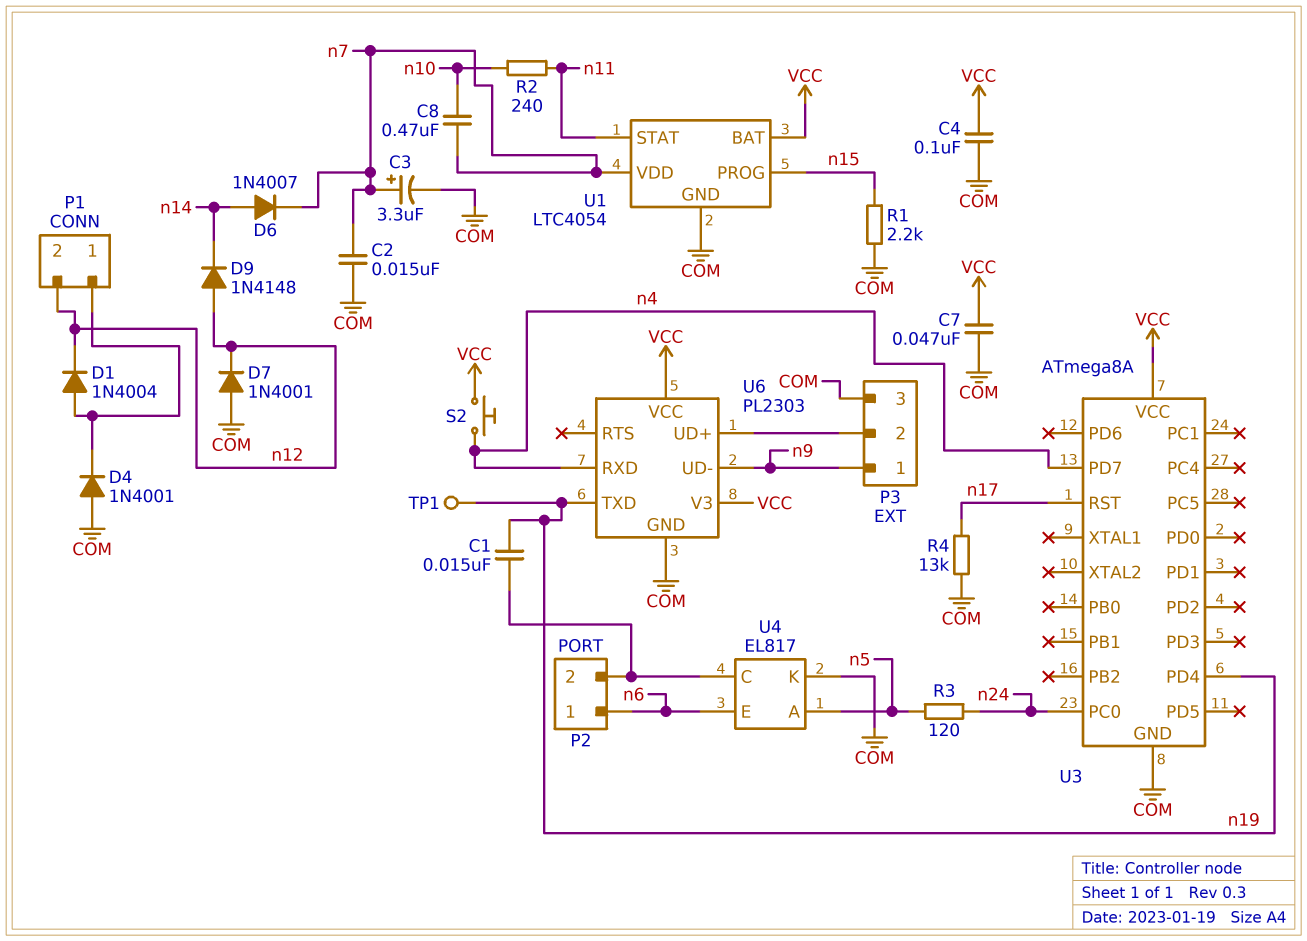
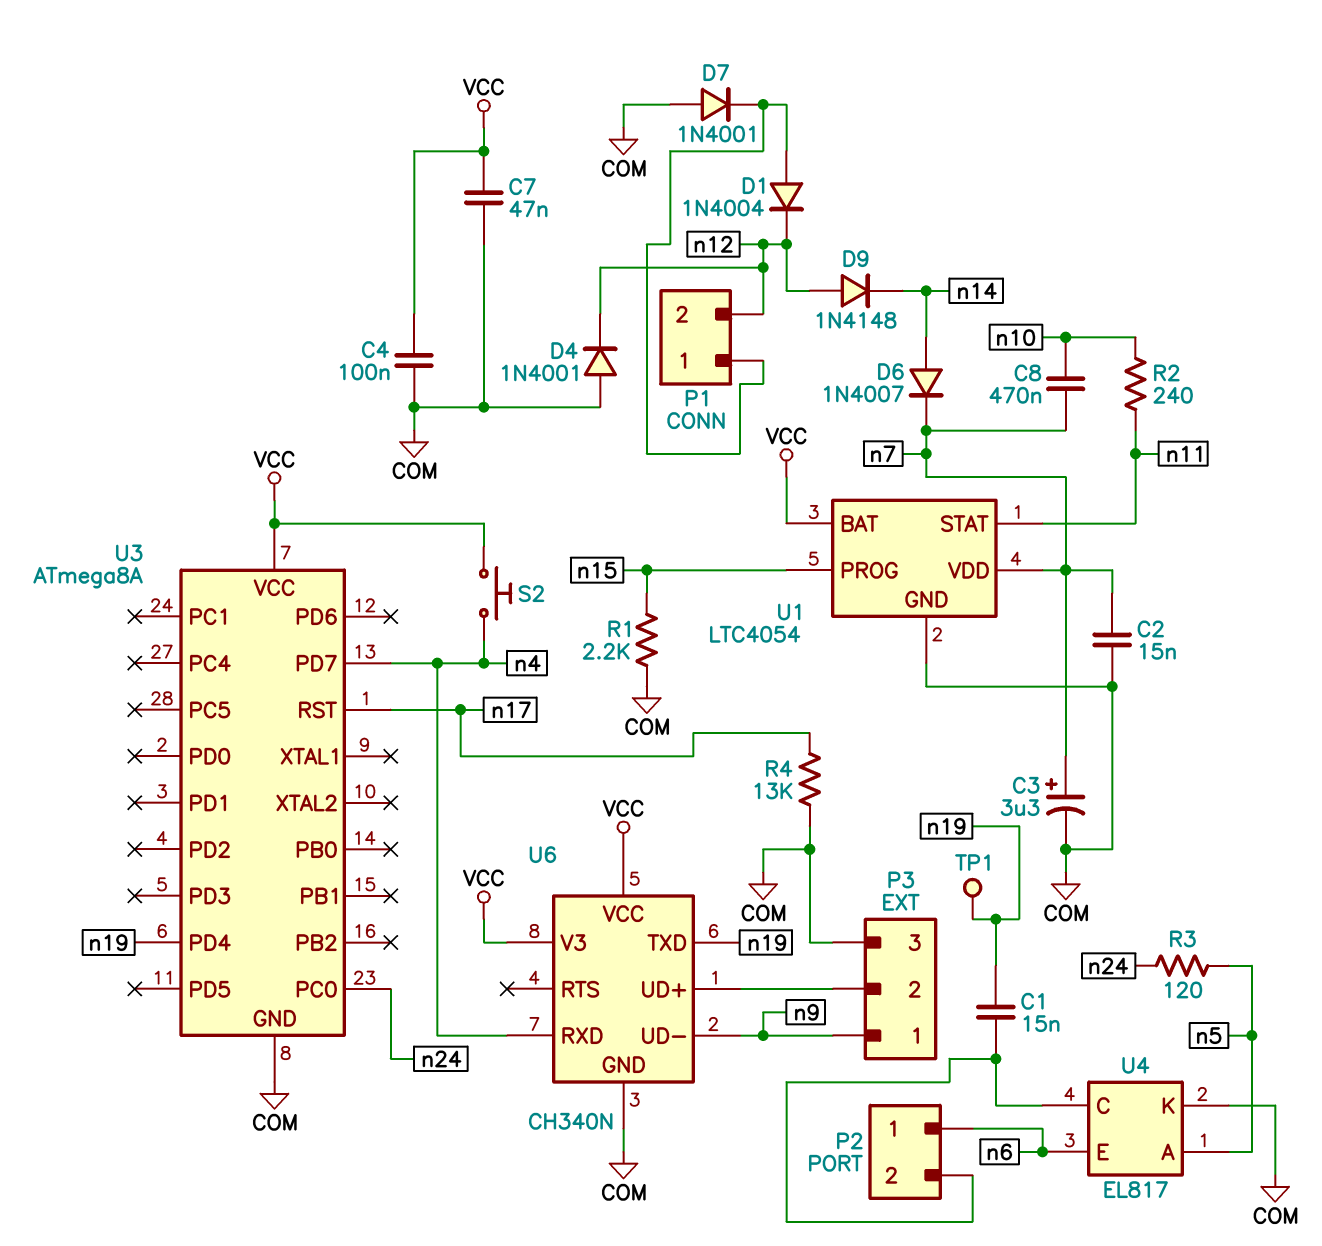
D4: diode 1N4001 (A COM, K P1/1) -> diode 1N4001 (A COM, K n12)
D7: diode 1N4001 (A COM, K n12) -> diode 1N4001 (A COM, K P1/1)
U6: PL2303 -> CH340N

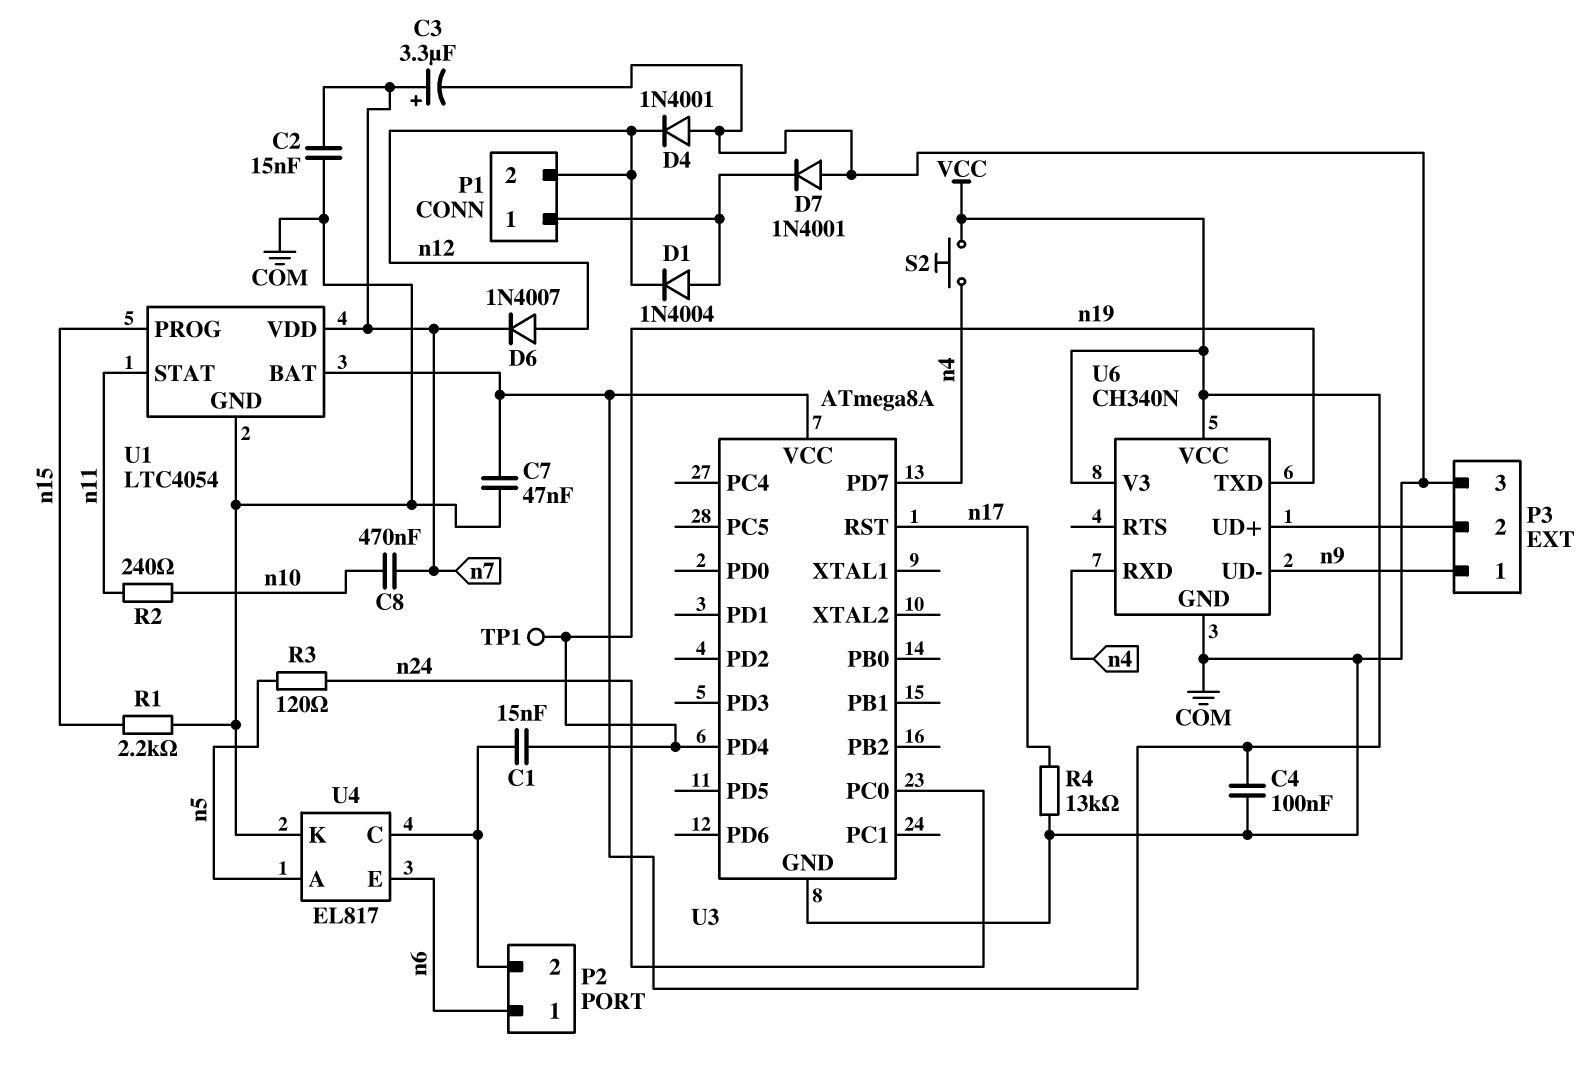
D6: diode 1N4007 (A n14, K n7) -> diode 1N4007 (A n12, K n7)
D9: diode 1N4148 (A n12, K n14) -> none

